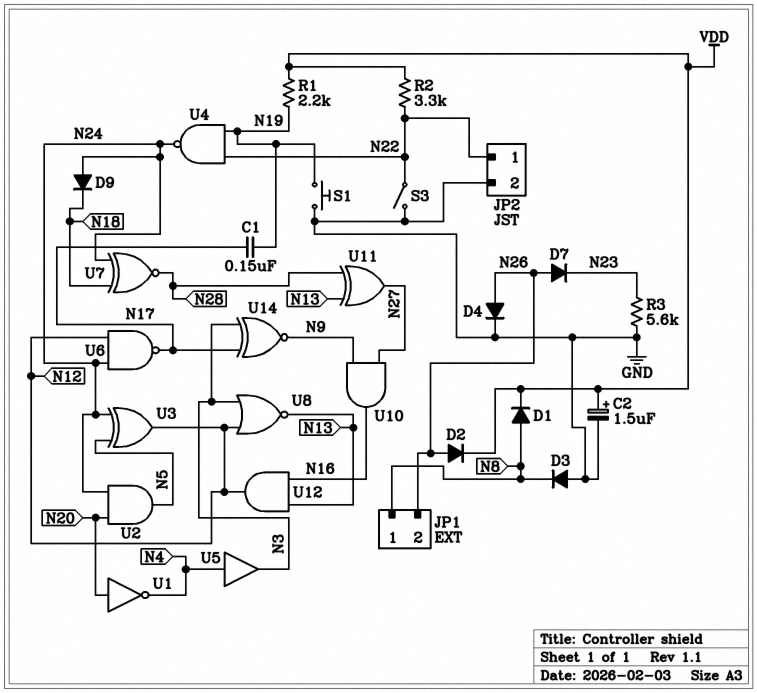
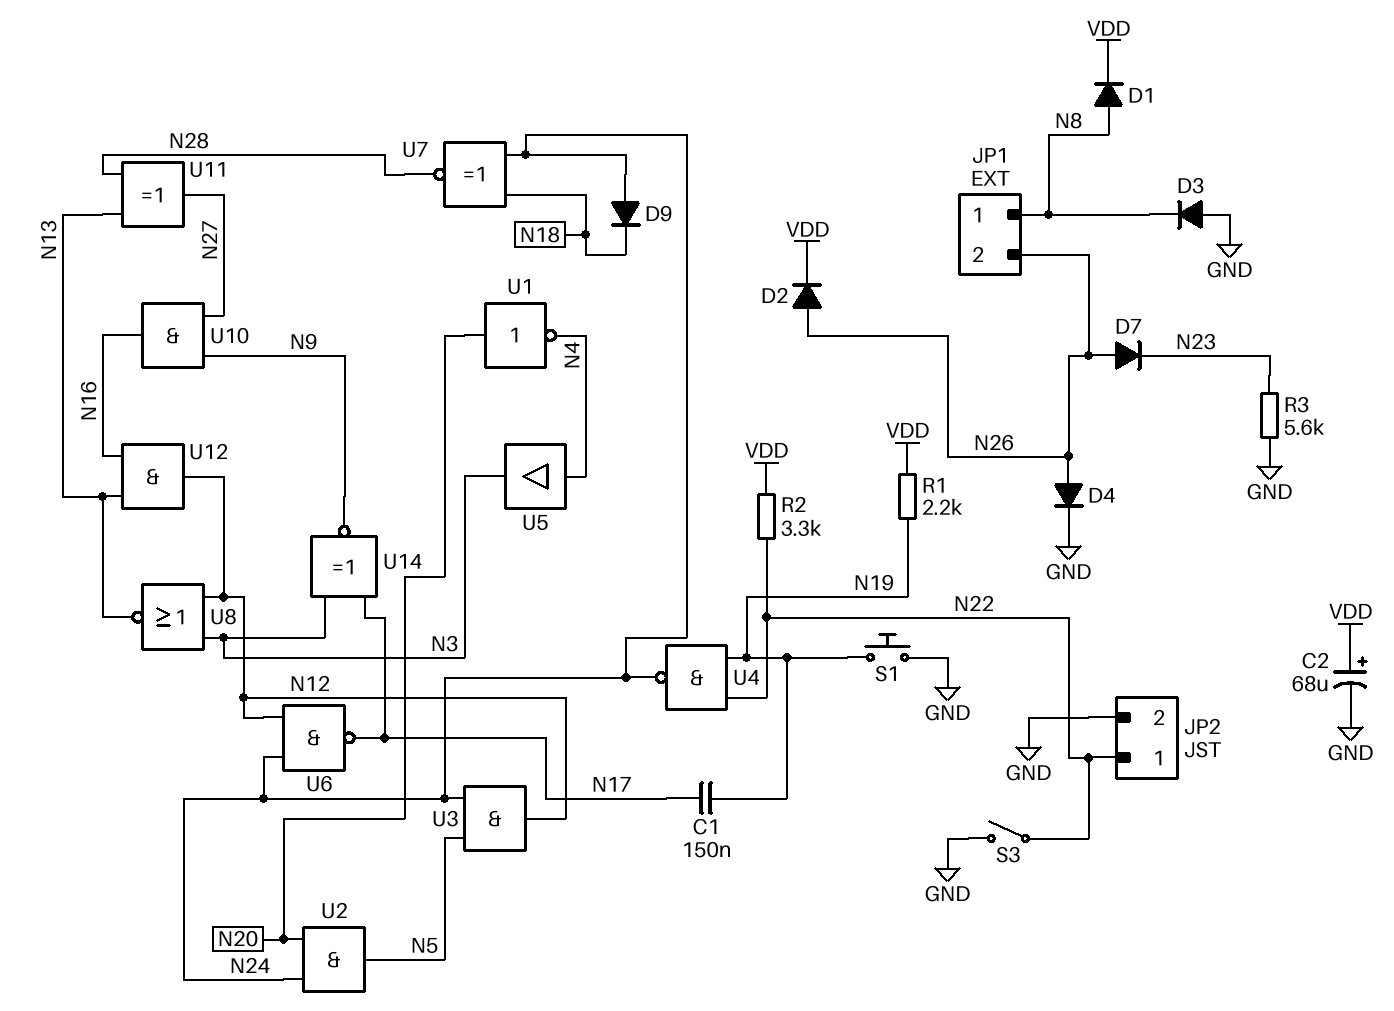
C2: 1.5uF (plus VDD, minus GND) -> 68uF (plus VDD, minus GND)
U3: XOR (in N5, in N24, out N12) -> AND (in N5, in N24, out N12)

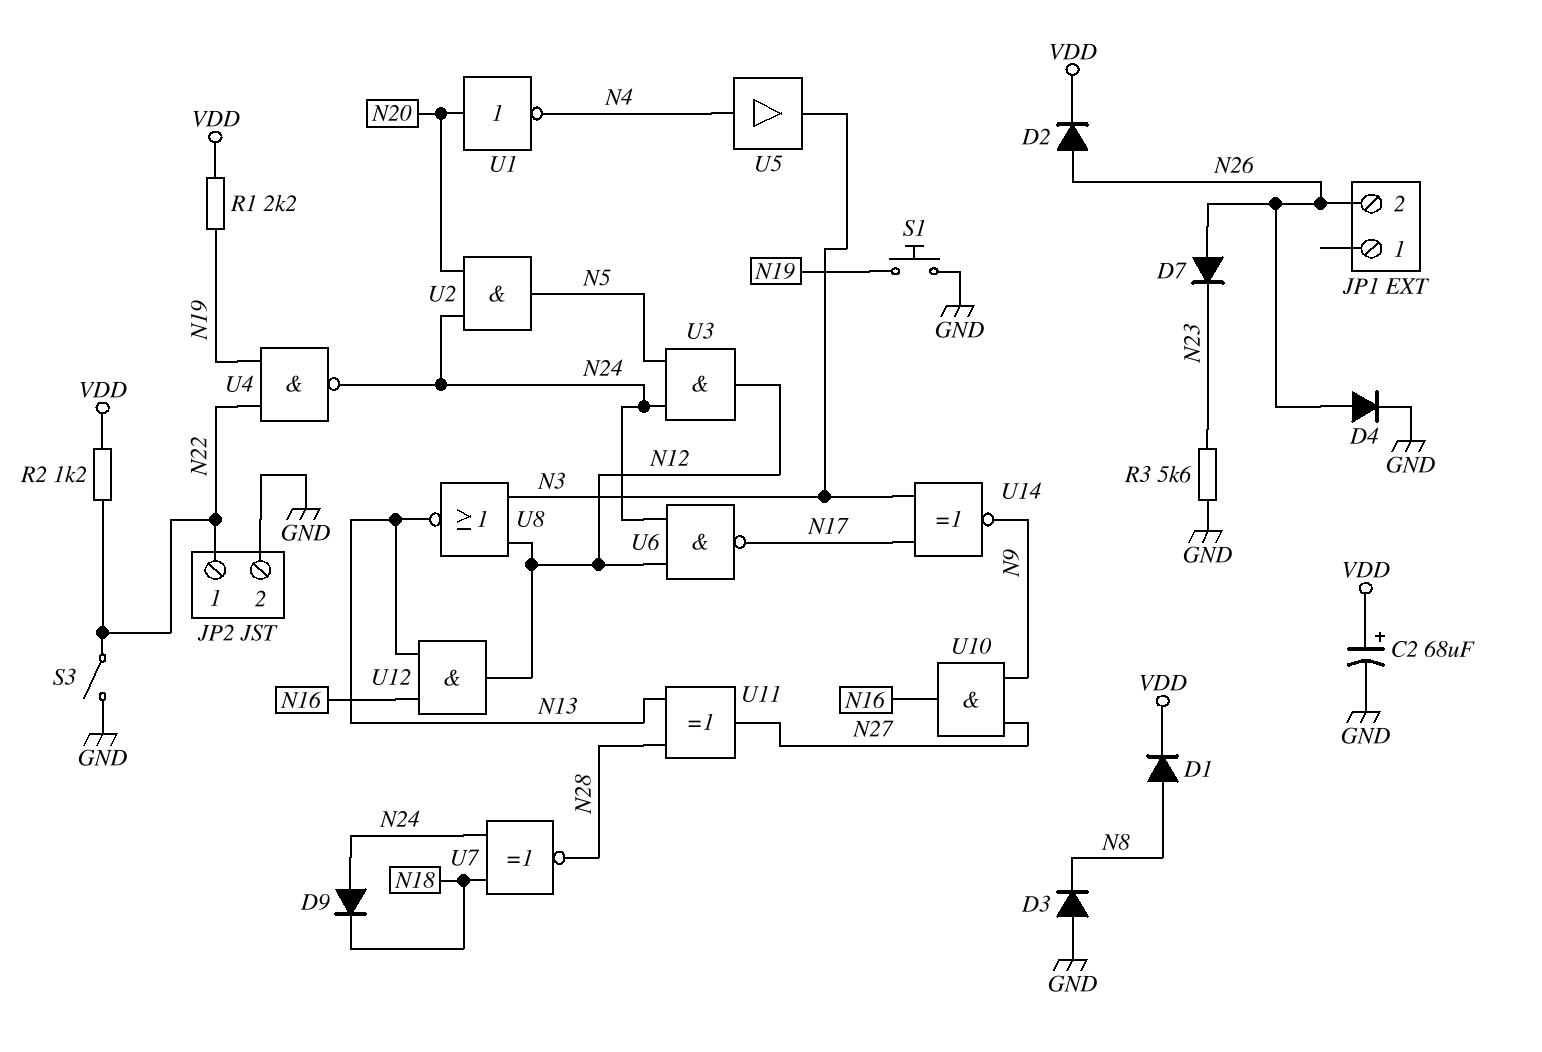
C1: 150nF (N17, N19) -> none
JP1 pin 1: N8 -> none
R2: 3.3k (N22, VDD) -> 1.2k (N22, VDD)

